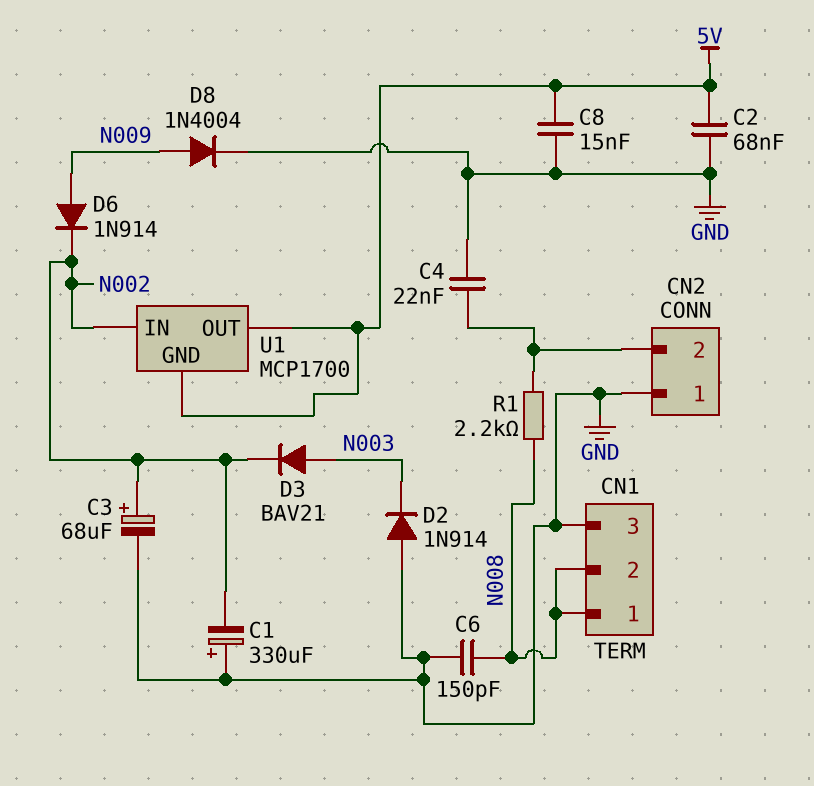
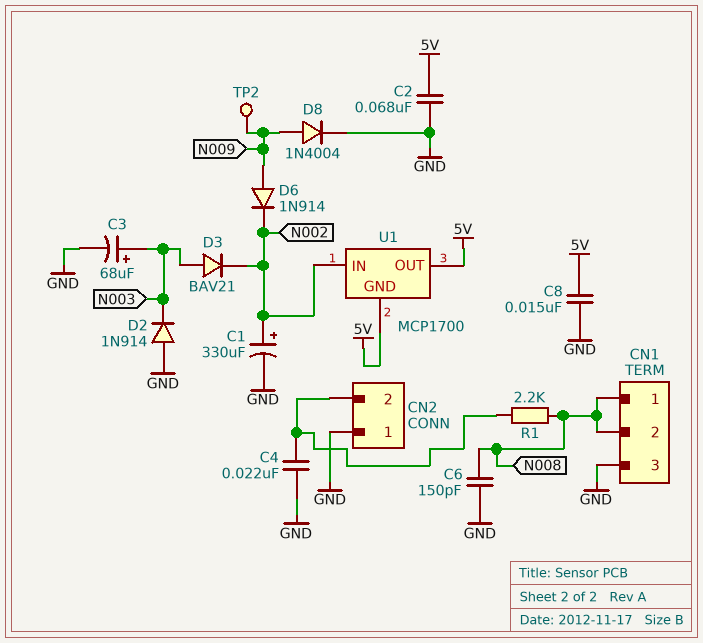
C1: 330uF (plus GND, minus N002) -> 330uF (plus N002, minus GND)
C3: 68uF (plus N002, minus GND) -> 68uF (plus N003, minus GND)
TP2: none -> test point (N009)

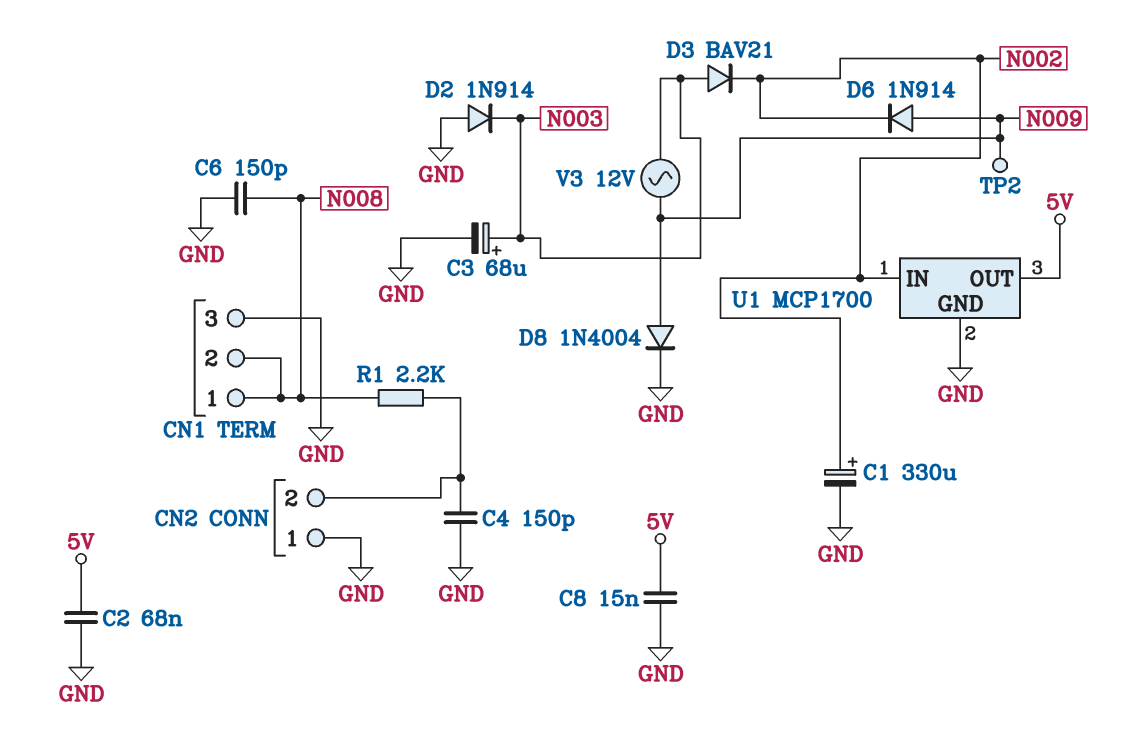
C4: 22nF (CN2/2, GND) -> 150pF (CN2/2, GND)
U1 pin GND: 5V -> GND
V3: none -> AC 12V (N003, N009)

